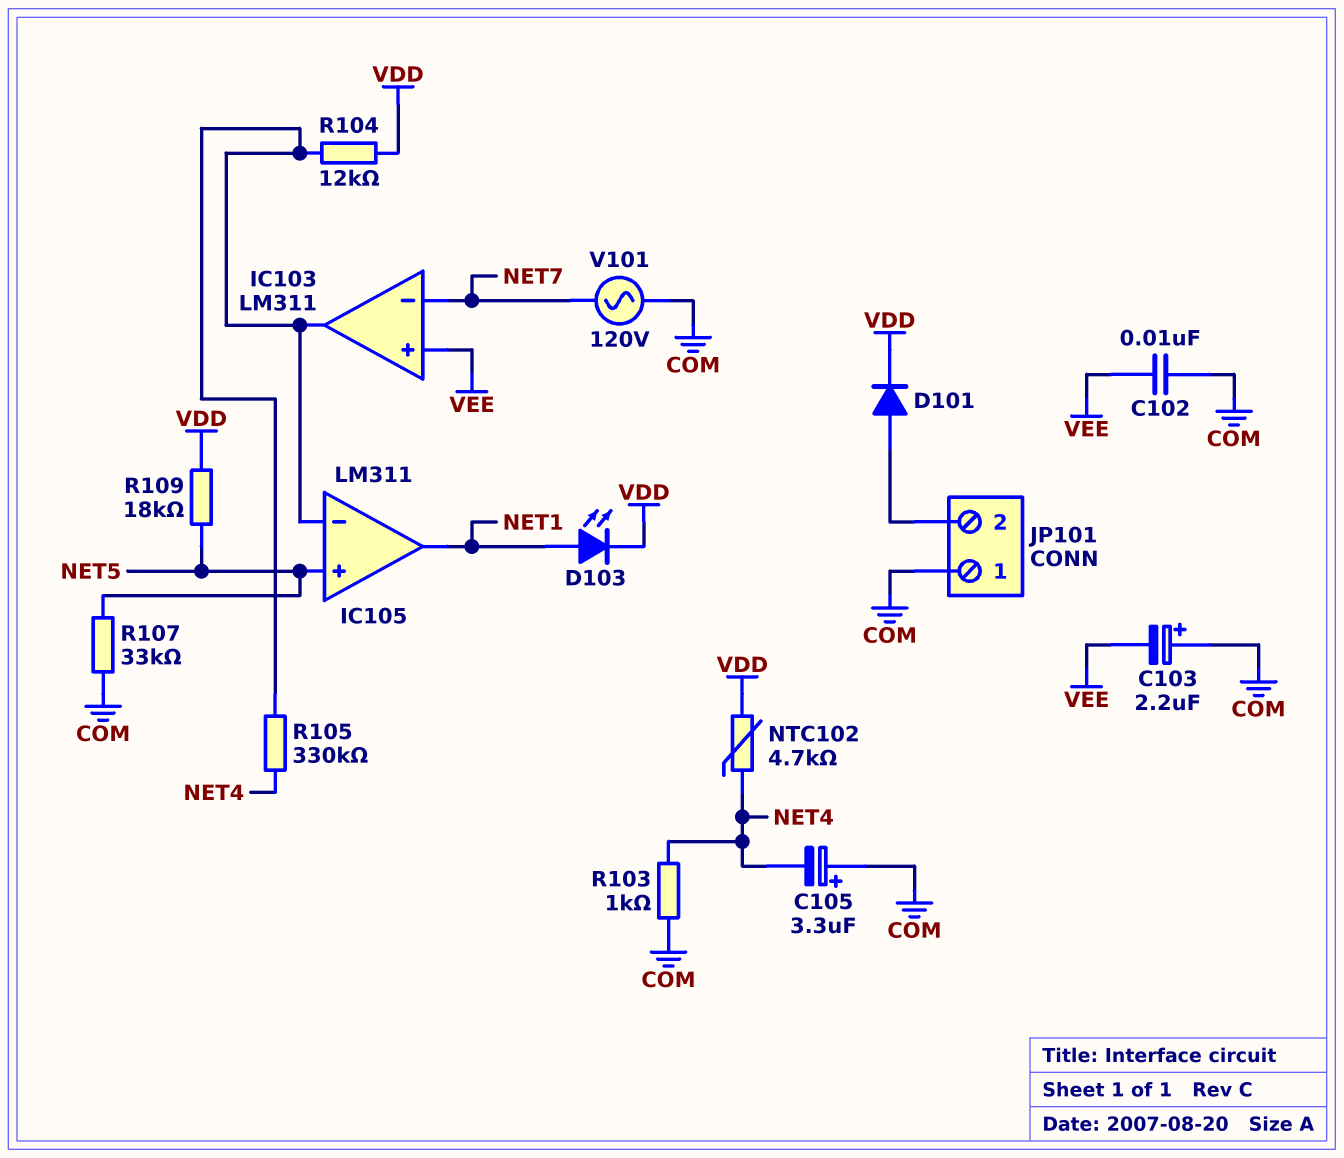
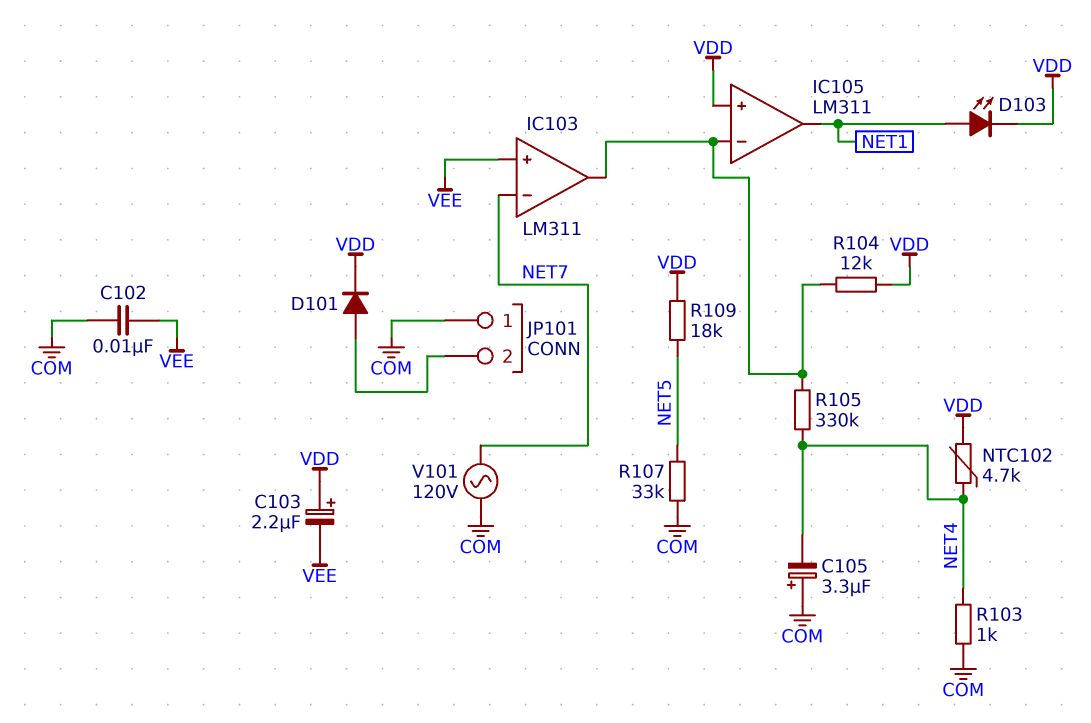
C103: 2.2uF (plus COM, minus VEE) -> 2.2uF (plus VDD, minus VEE)
IC105 pin in+: NET5 -> VDD

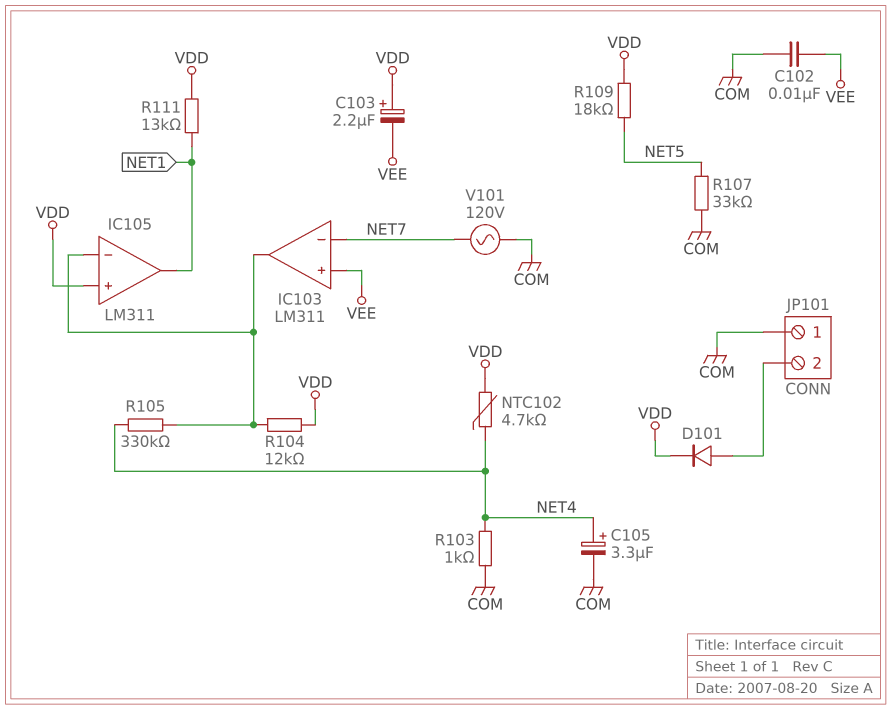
C105: 3.3uF (plus COM, minus NET4) -> 3.3uF (plus NET4, minus COM)
D103: LED (A NET1, K VDD) -> none
R111: none -> 13k (NET1, VDD)

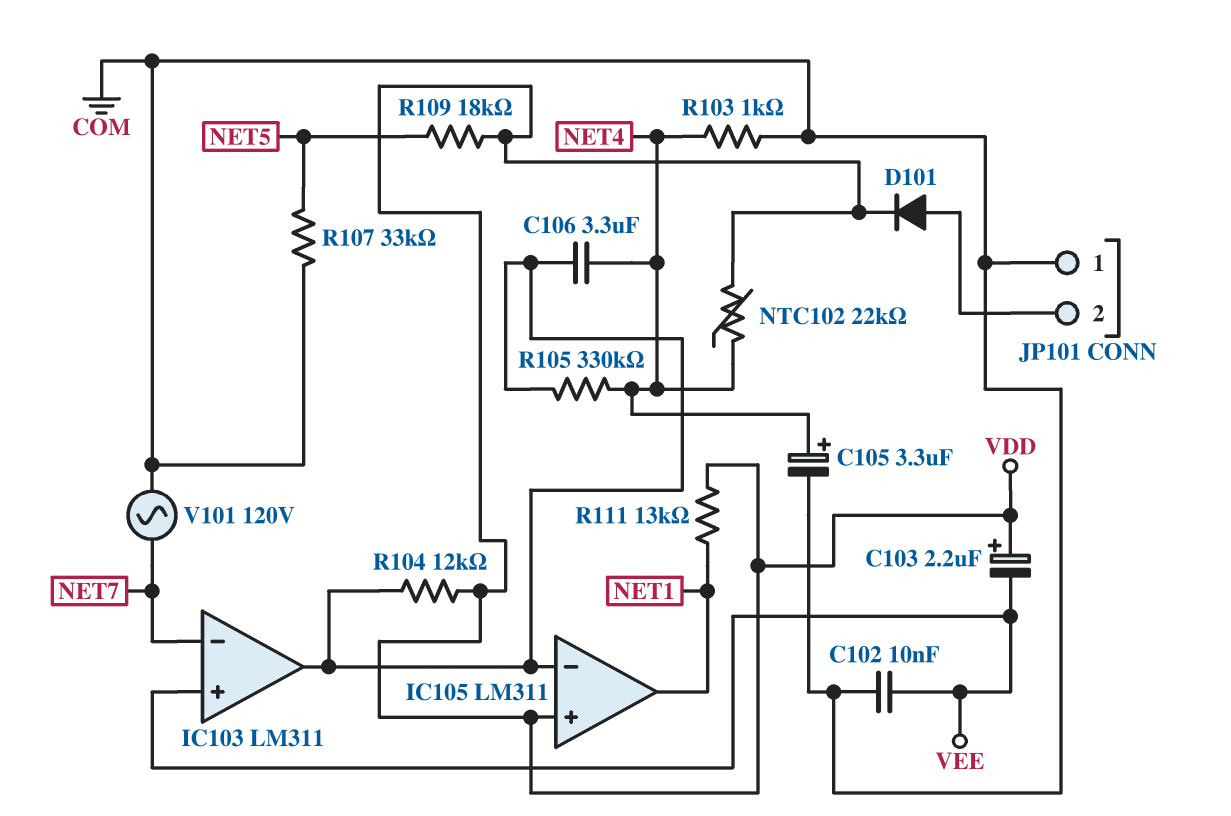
C106: none -> 3.3uF (IC103/out, NET4)
NTC102: 4.7k (NET4, VDD) -> 22k (NET4, VDD)

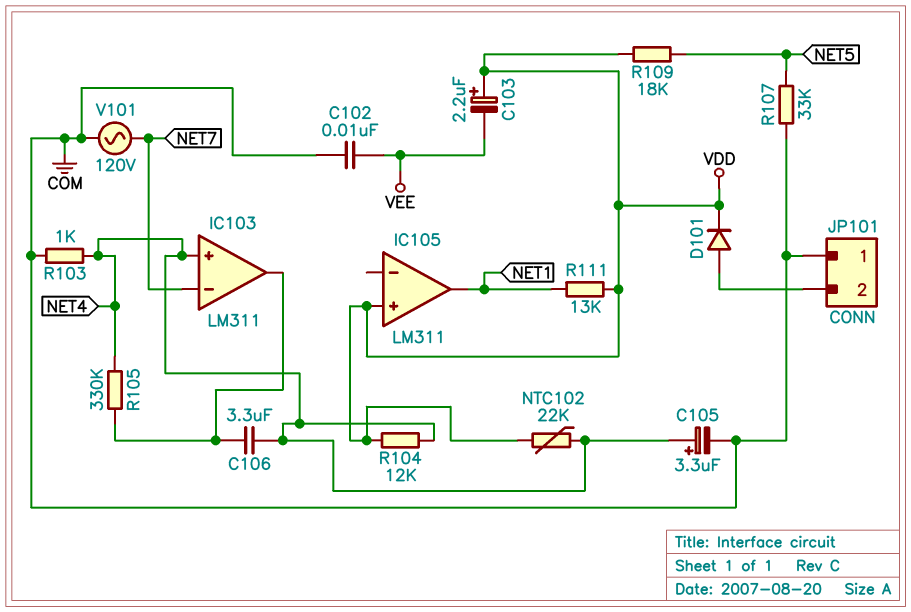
IC103 pin in+: VEE -> NET4
IC105 pin in-: IC103/out -> none
R104: 12k (IC103/out, VDD) -> 12k (NET4, VDD)

